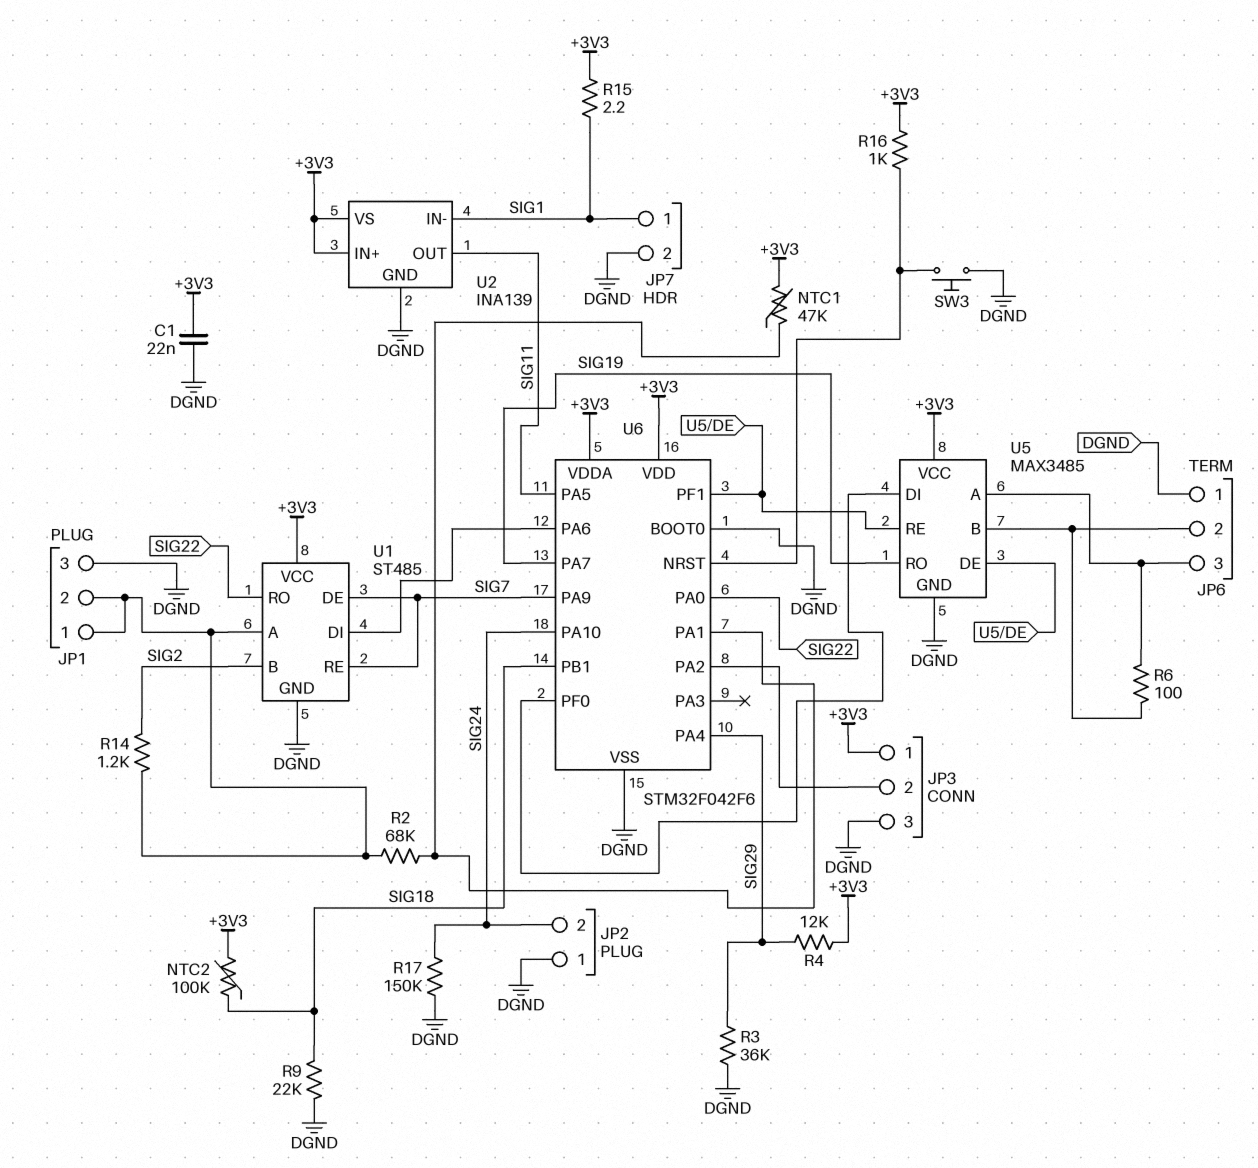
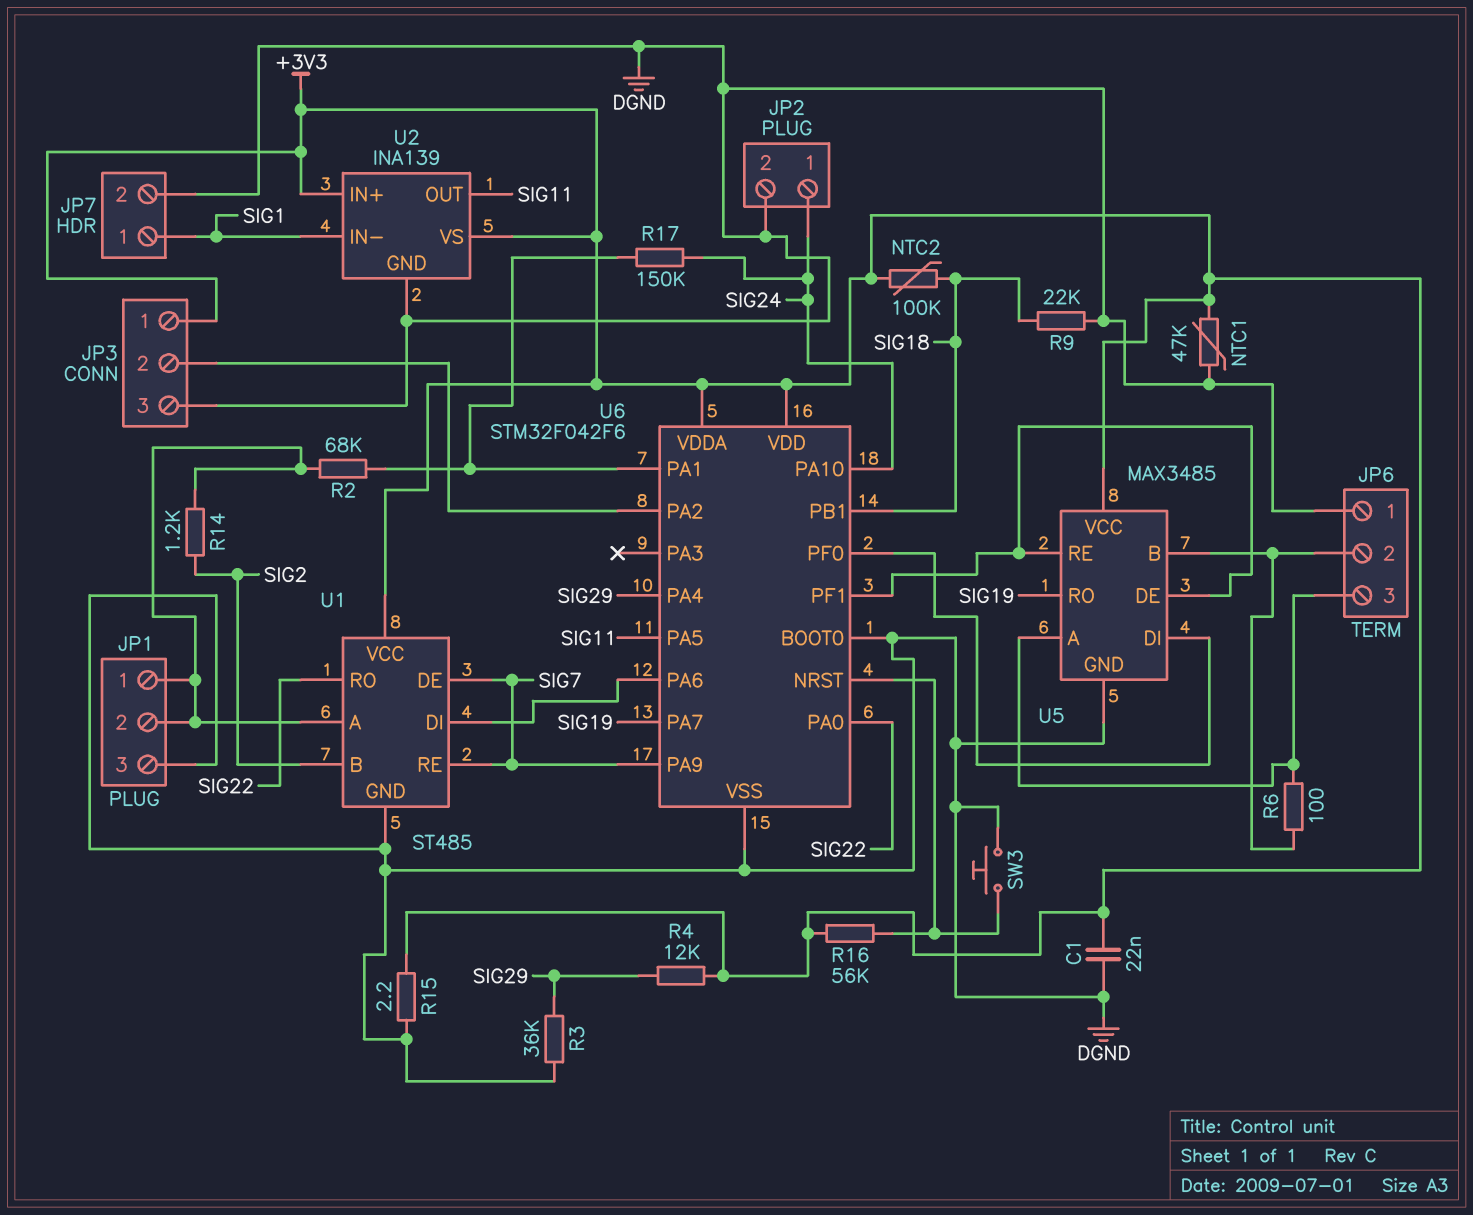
JP2 pin 1: DGND -> SIG24
JP2 pin 2: SIG24 -> DGND
NTC1: 47k (+3V3, U6/PA1) -> 47k (+3V3, DGND)
R15: 2.2 (+3V3, SIG1) -> 2.2 (+3V3, DGND)
R16: 1k (+3V3, U6/NRST) -> 56k (+3V3, U6/NRST)
R17: 150k (DGND, SIG24) -> 150k (SIG24, U6/PA1)

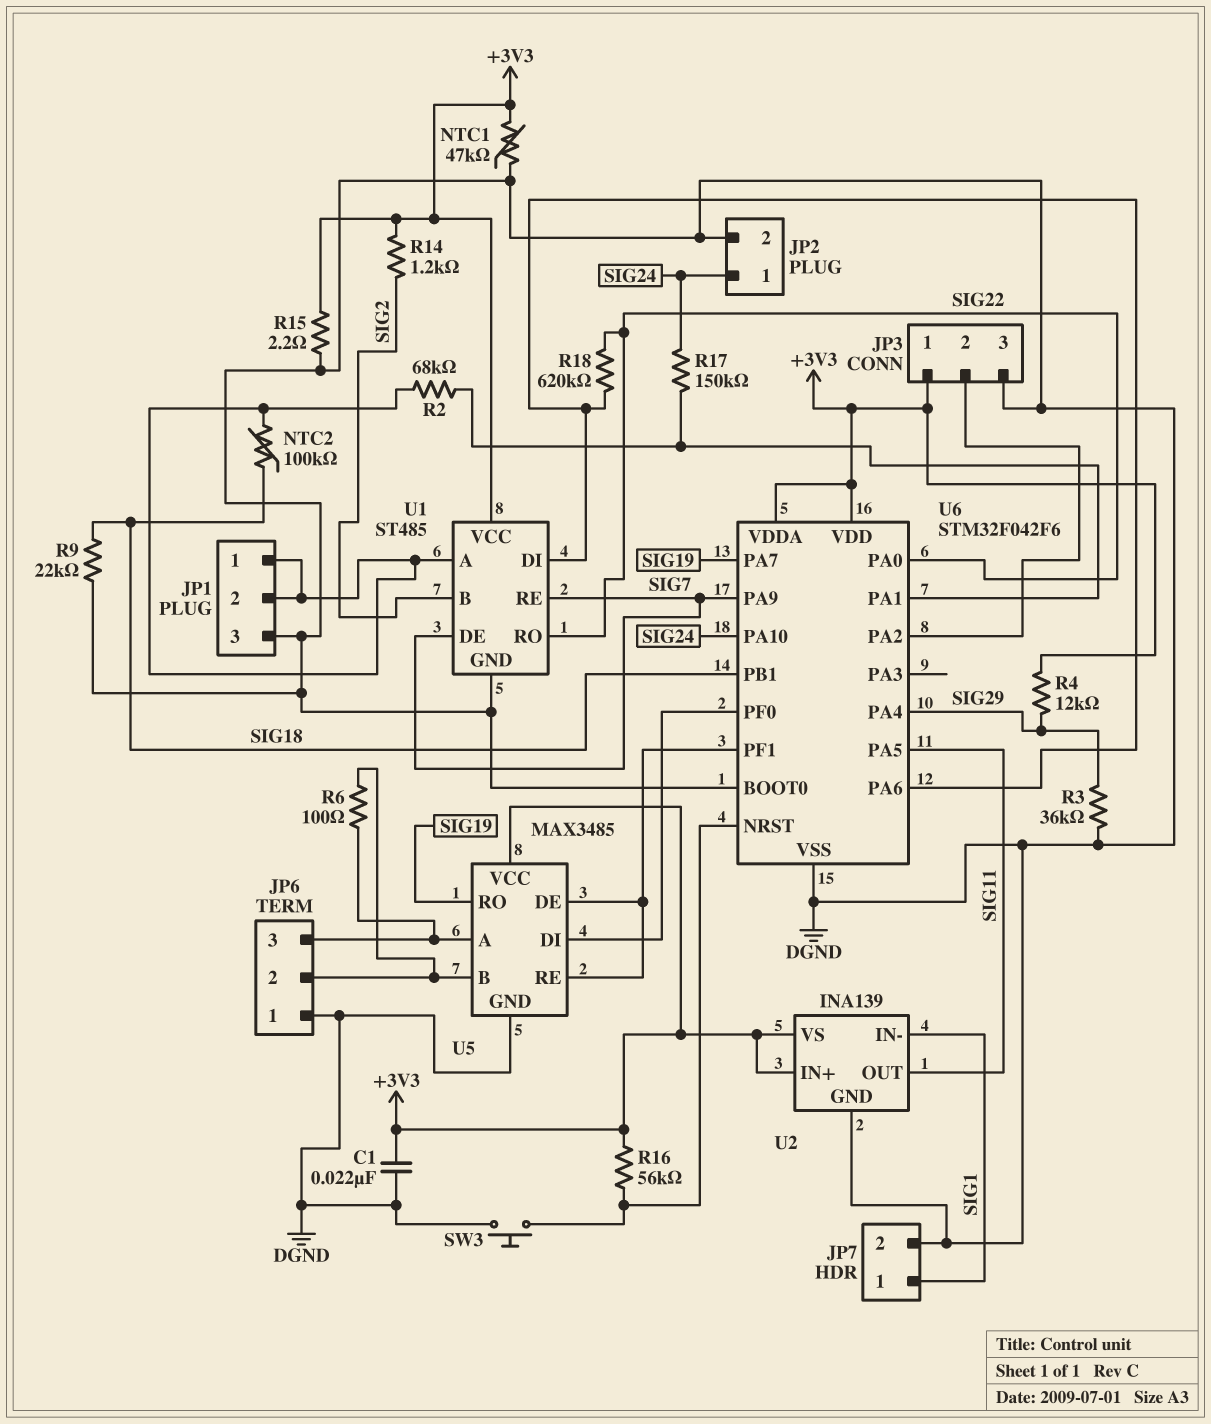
NTC2: 100k (+3V3, SIG18) -> 100k (JP1/1, SIG18)
R14: 1.2k (JP1/1, SIG2) -> 1.2k (+3V3, SIG2)
R18: none -> 620k (SIG22, U1/DI)

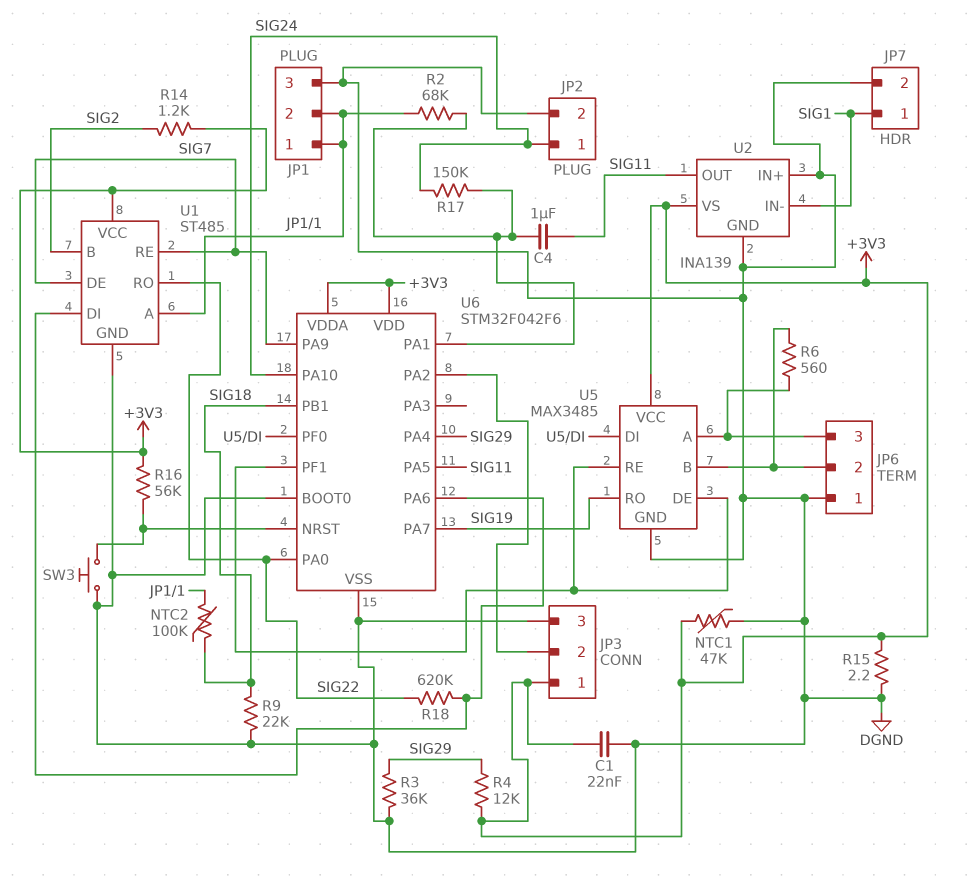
C4: none -> 1uF (SIG11, U6/PA1)
R6: 100 (JP6/2, JP6/3) -> 560 (JP6/2, JP6/3)
U2 pin IN+: +3V3 -> DGND

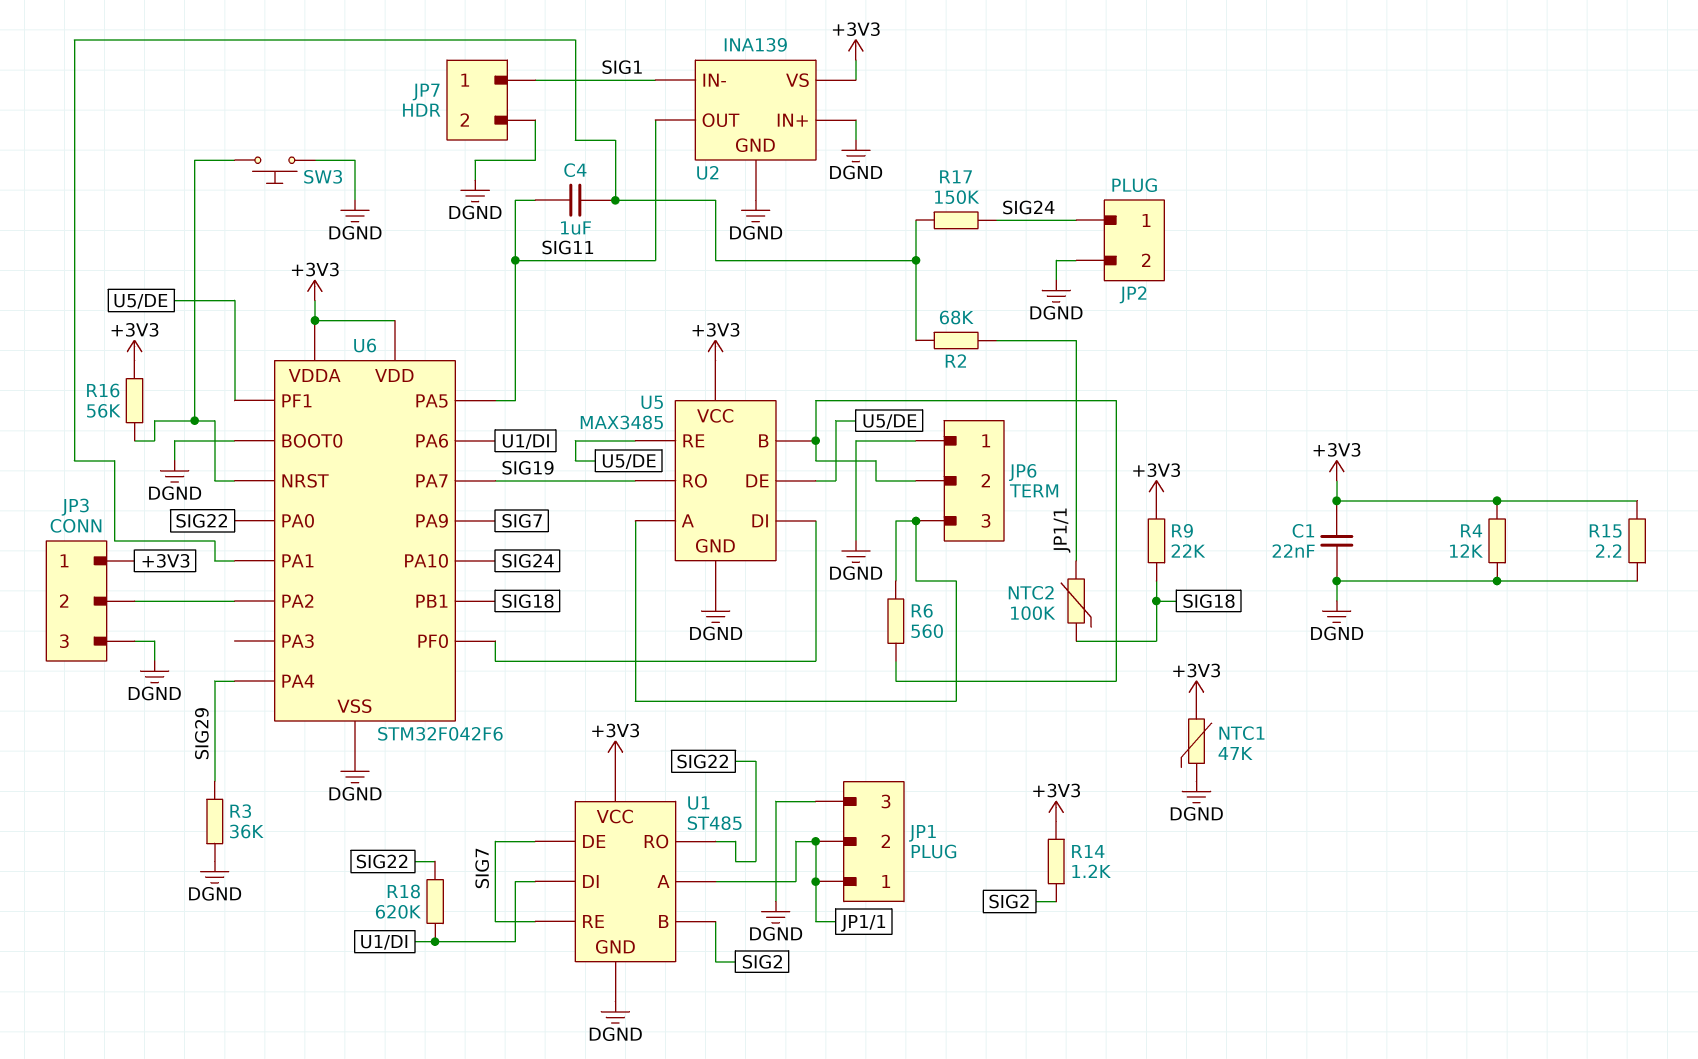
R4: 12k (+3V3, SIG29) -> 12k (+3V3, DGND)
R9: 22k (DGND, SIG18) -> 22k (+3V3, SIG18)

